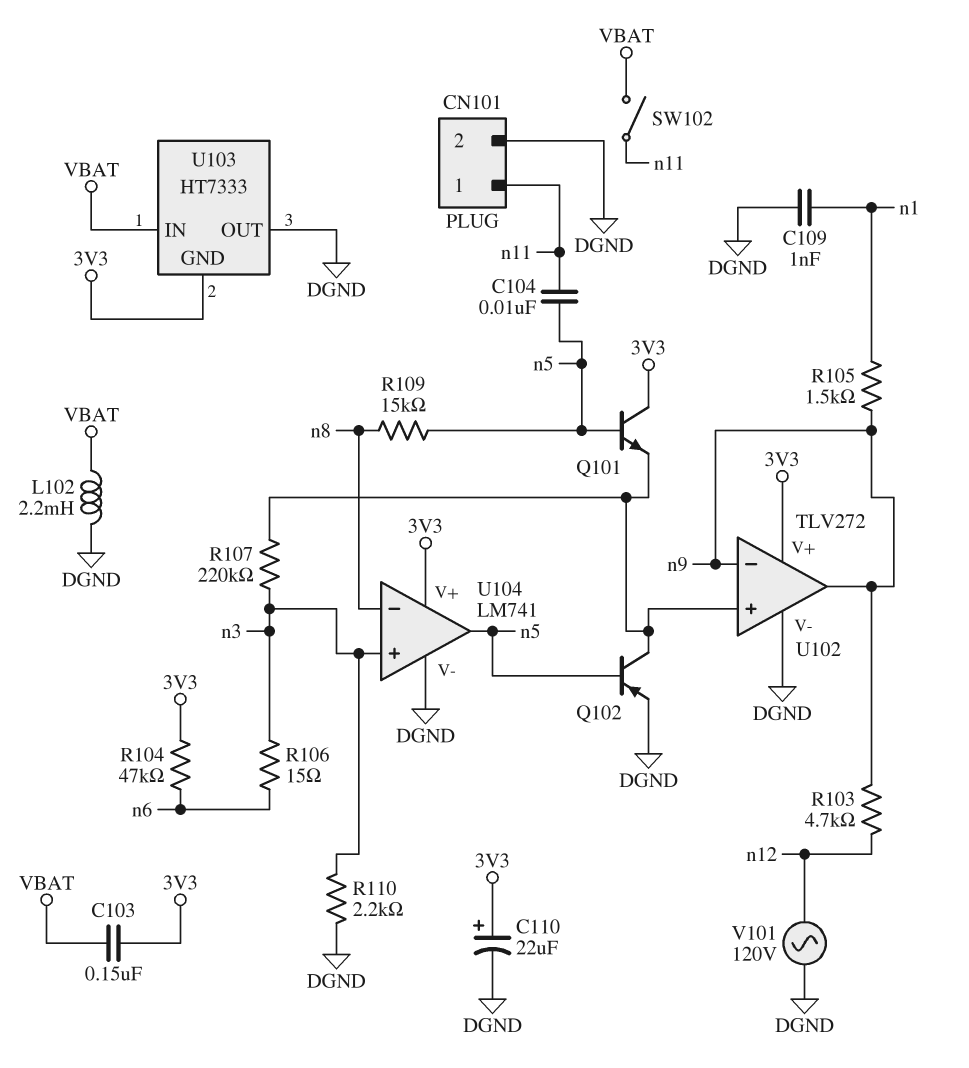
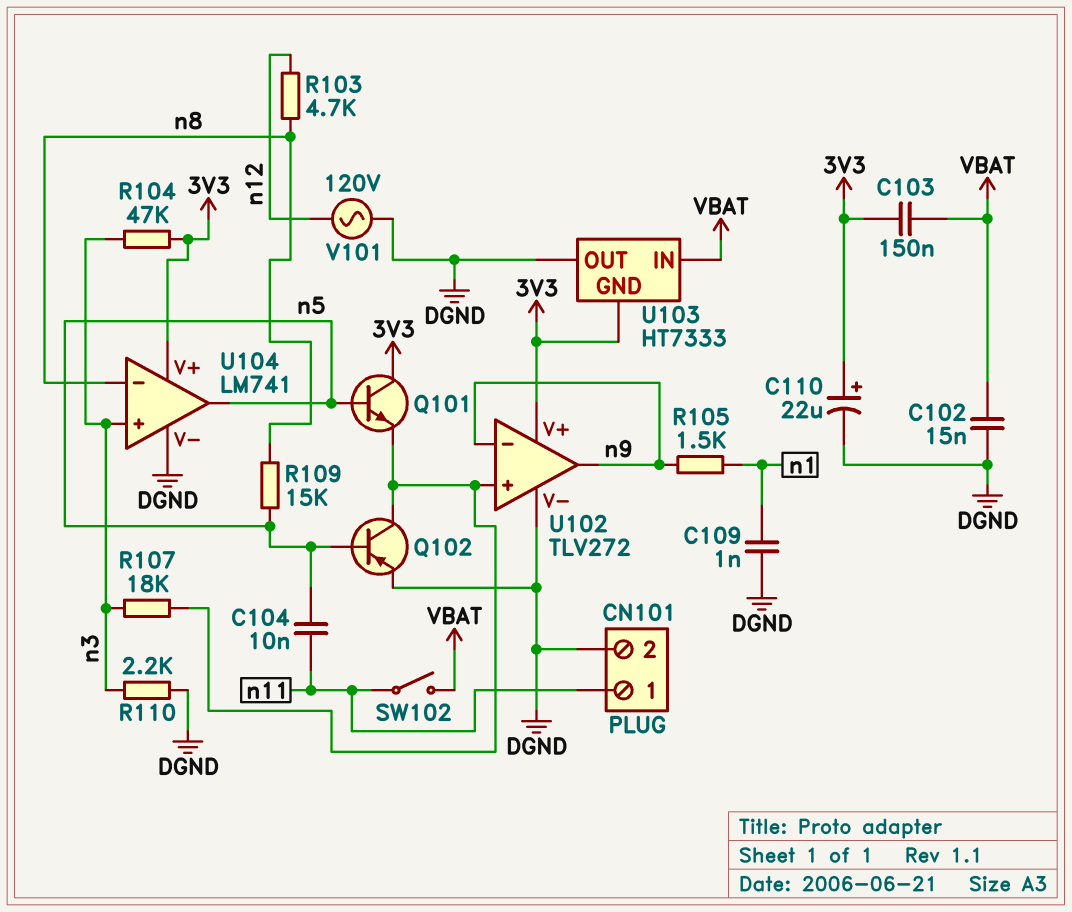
C102: none -> 15nF (DGND, VBAT)
L102: 2.2mH (DGND, VBAT) -> none
R103: 4.7k (n9, n12) -> 4.7k (n8, n12)
R104: 47k (3V3, n6) -> 47k (3V3, n3)
R106: 15 (n3, n6) -> none
R107: 220k (U102/in+, n3) -> 18k (U102/in+, n3)

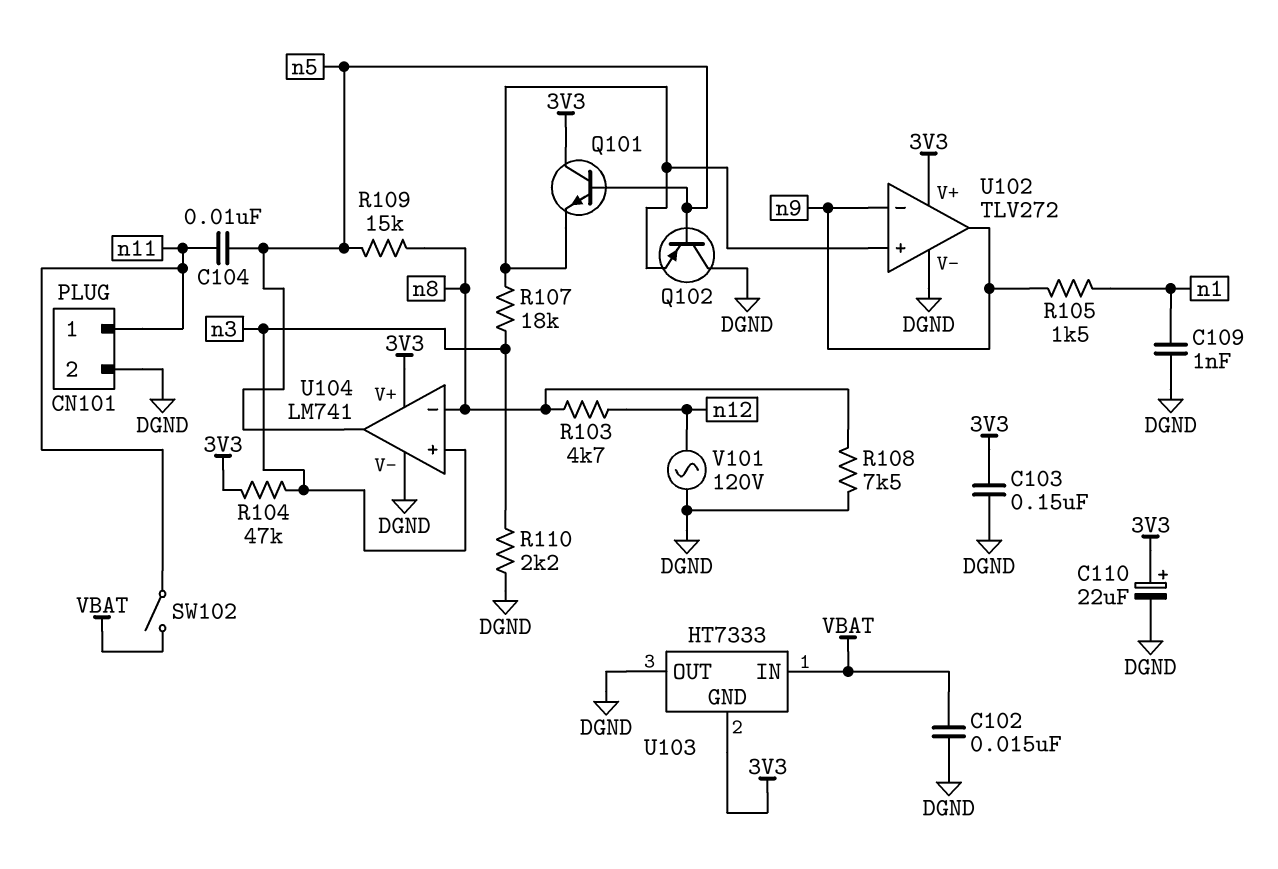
C103: 150nF (3V3, VBAT) -> 150nF (3V3, DGND)
Q102: PNP (B n5, C U102/in+, E DGND) -> PNP (B n5, C DGND, E U102/in+)
R108: none -> 7.5k (DGND, n8)

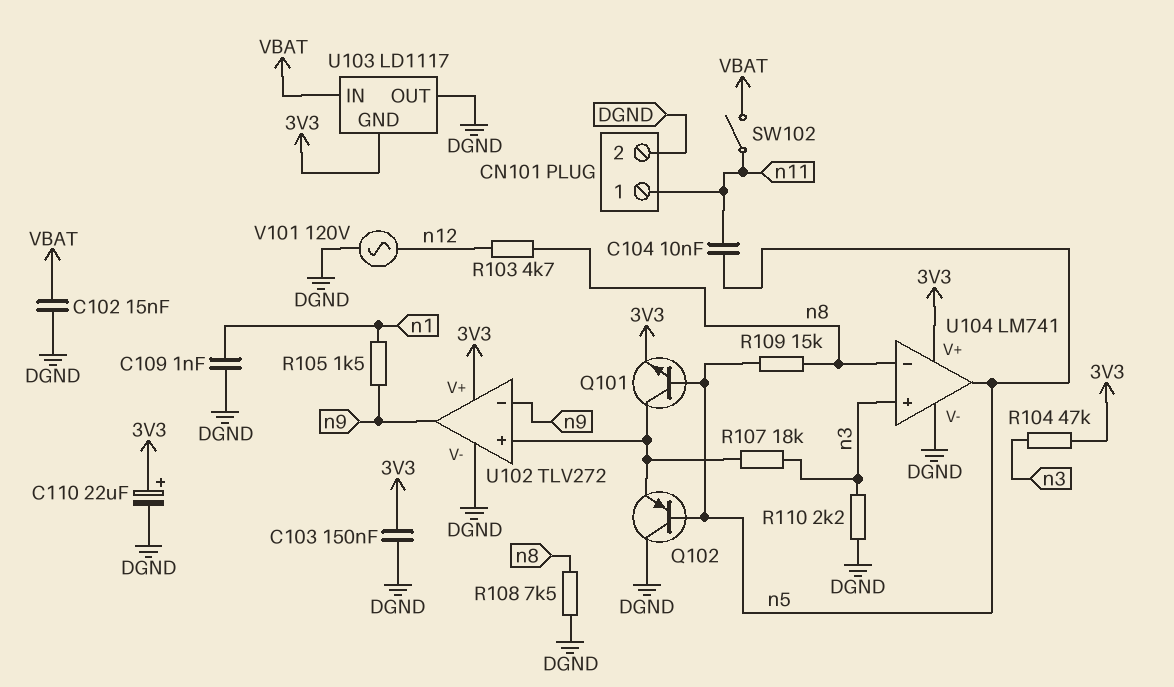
Q101: NPN (B n5, C 3V3, E U102/in+) -> NPN (B n5, C U102/in+, E 3V3)
U103: HT7333 -> LD1117

